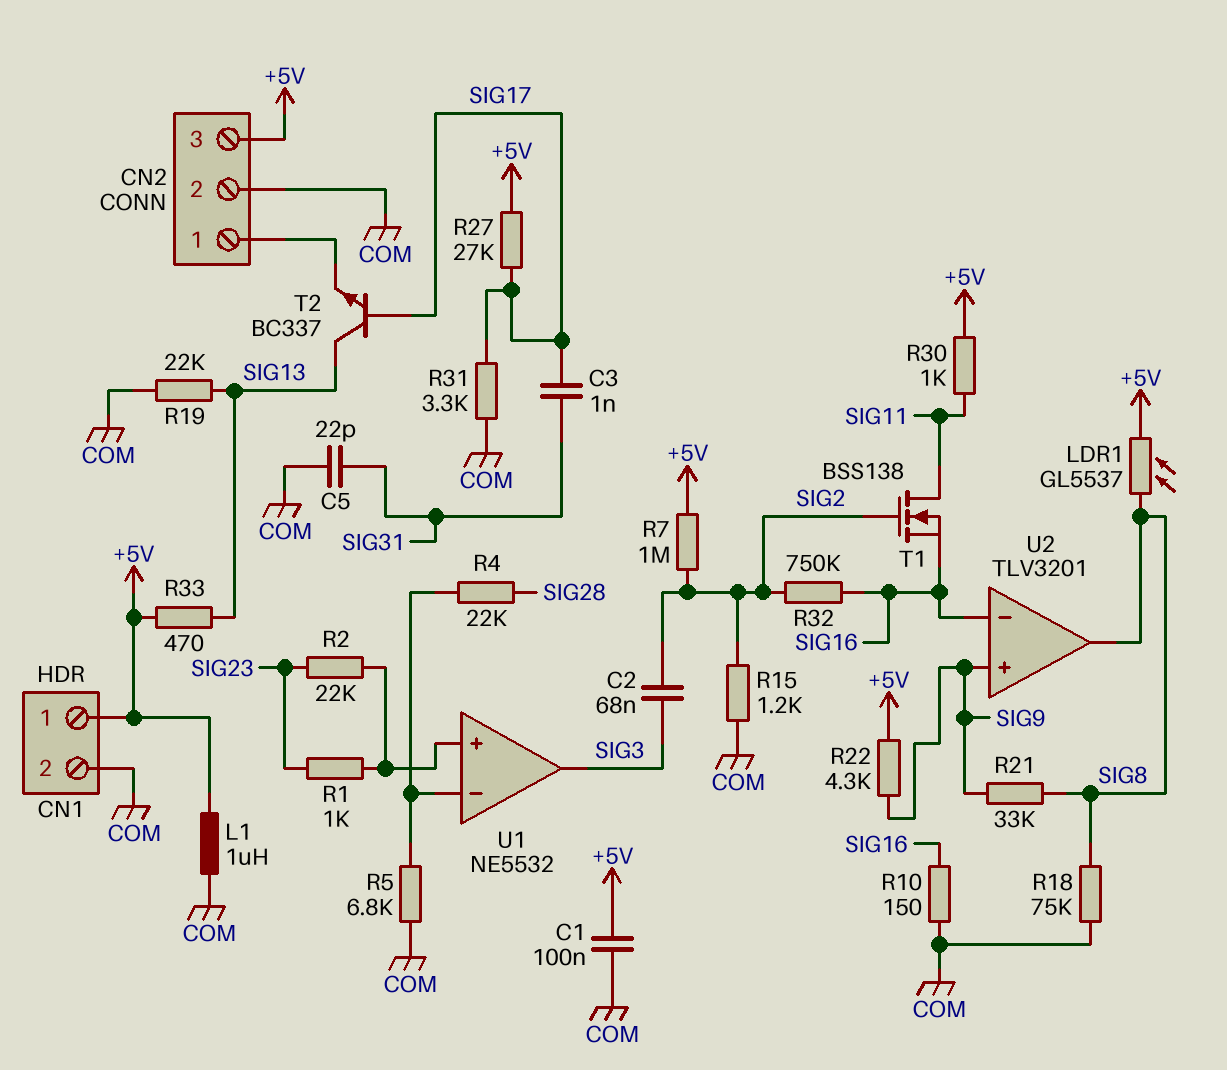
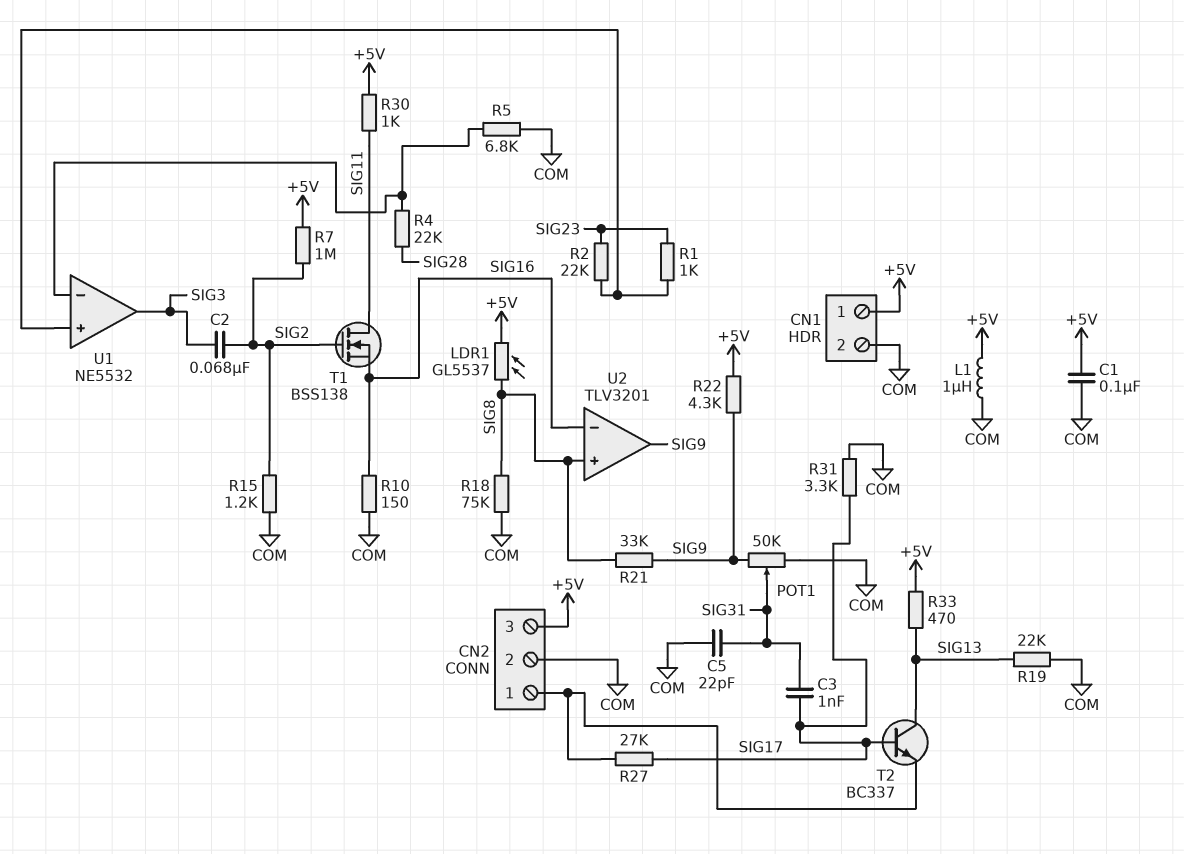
POT1: none -> 50k (COM, SIG9, wiper SIG31)
R27: 27k (+5V, SIG17) -> 27k (CN2/1, SIG17)
R32: 750k (SIG2, SIG16) -> none
U2 pin in+: SIG9 -> SIG8
U2 pin out: SIG8 -> SIG9

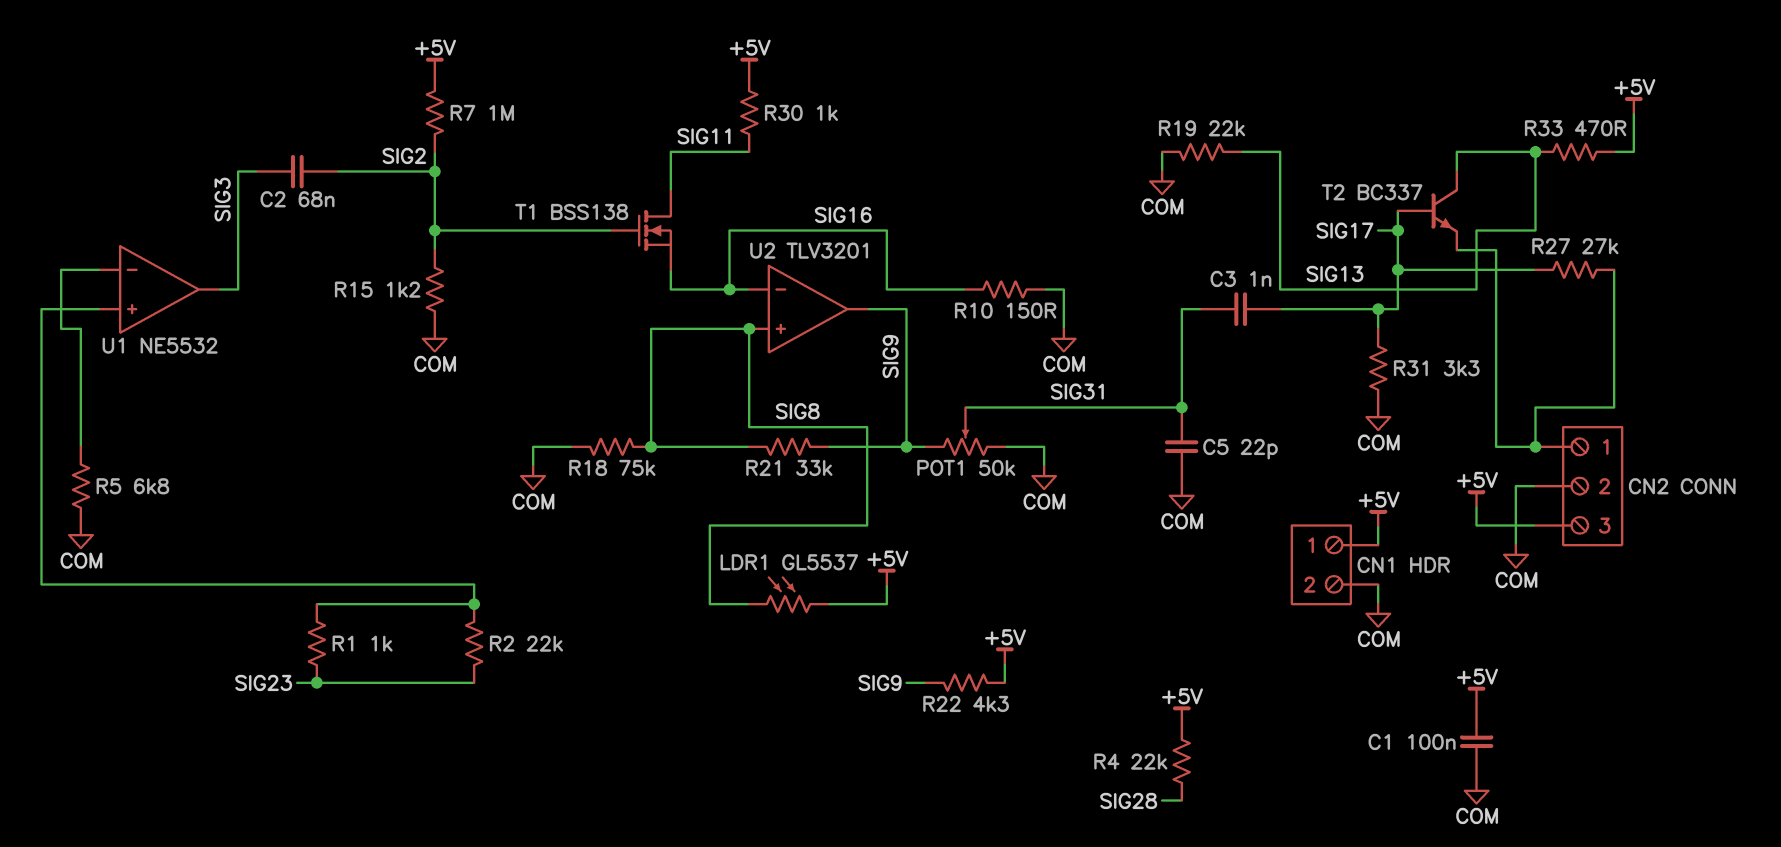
L1: 1uH (+5V, COM) -> none
R4: 22k (SIG28, U1/in-) -> 22k (+5V, SIG28)

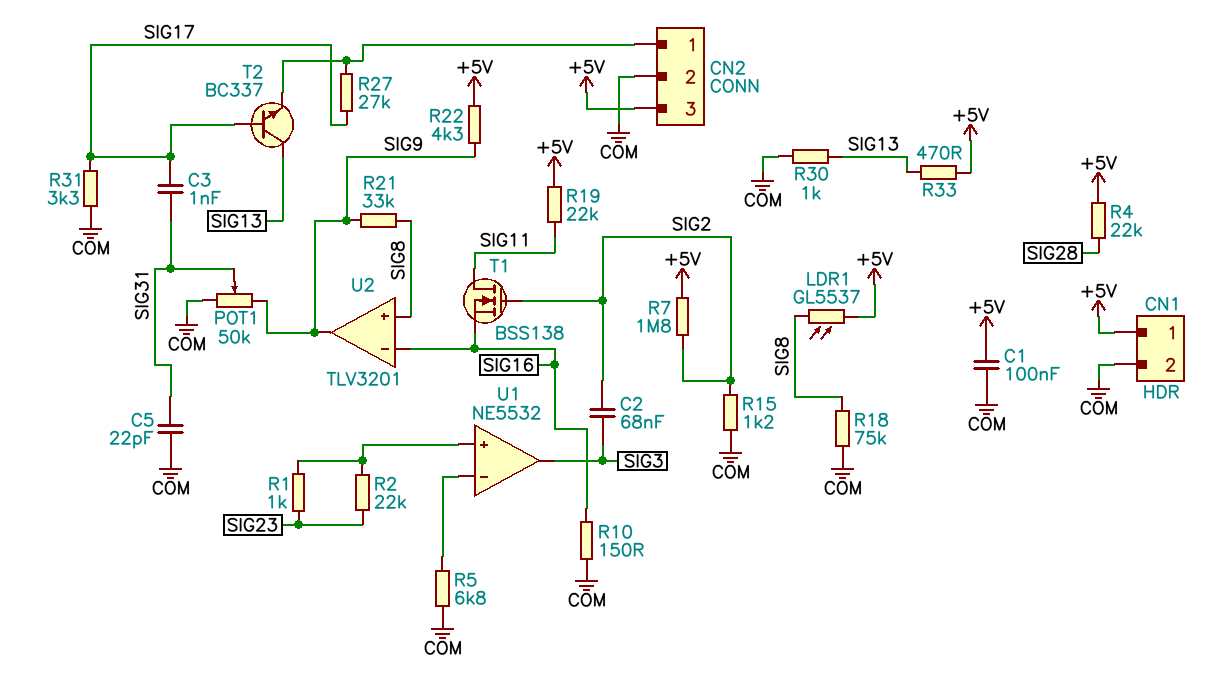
R7: 1M (+5V, SIG2) -> 1.8M (+5V, SIG2)
R19: 22k (COM, SIG13) -> 22k (+5V, SIG11)
R30: 1k (+5V, SIG11) -> 1k (COM, SIG13)

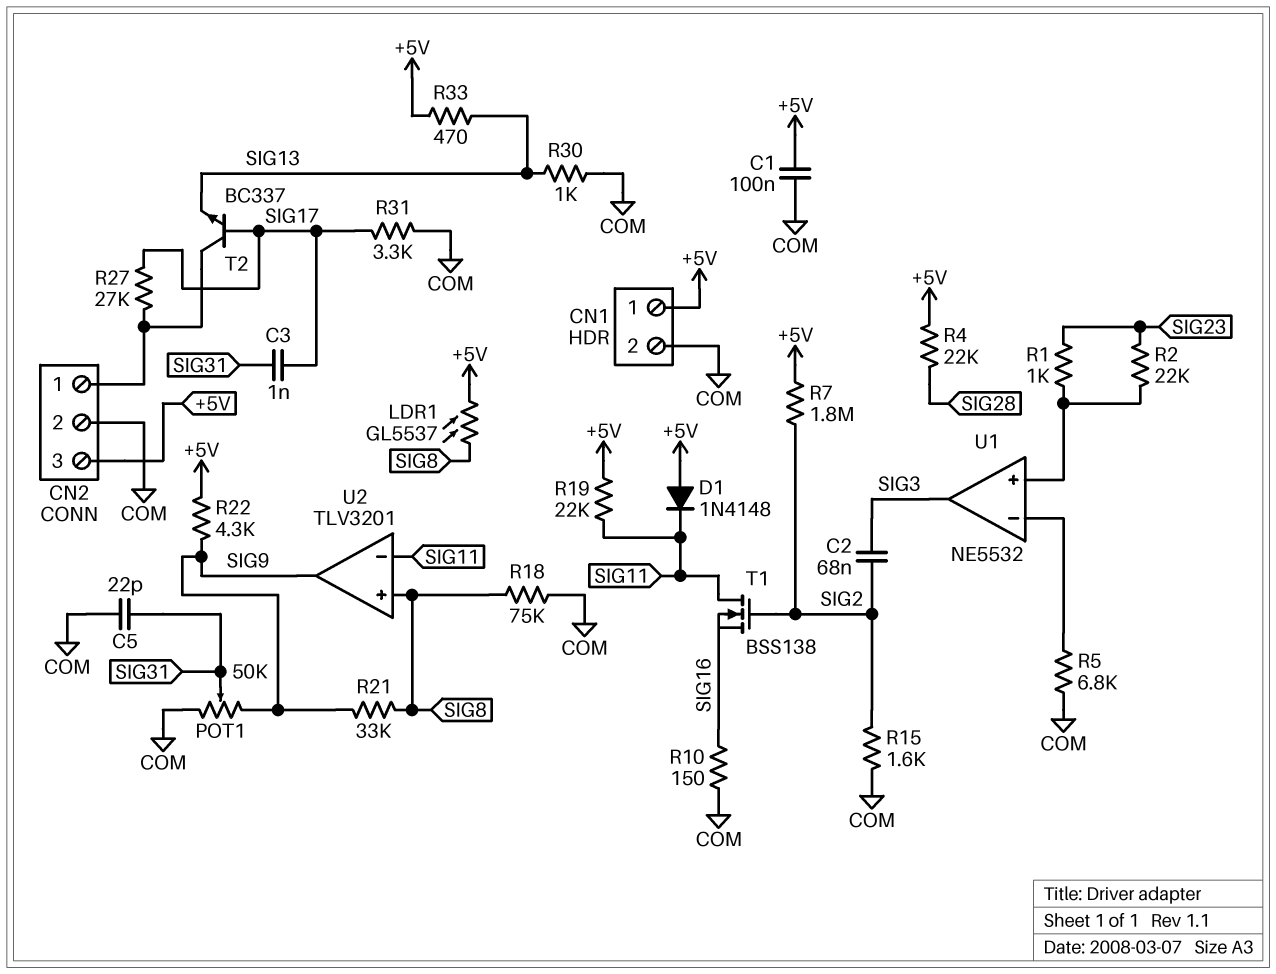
D1: none -> diode 1N4148 (A +5V, K SIG11)
R15: 1.2k (COM, SIG2) -> 1.6k (COM, SIG2)
T2: NPN BC337 (B SIG17, C SIG13, E CN2/1) -> NPN BC337 (B SIG17, C CN2/1, E SIG13)
U2 pin in-: SIG16 -> SIG11

